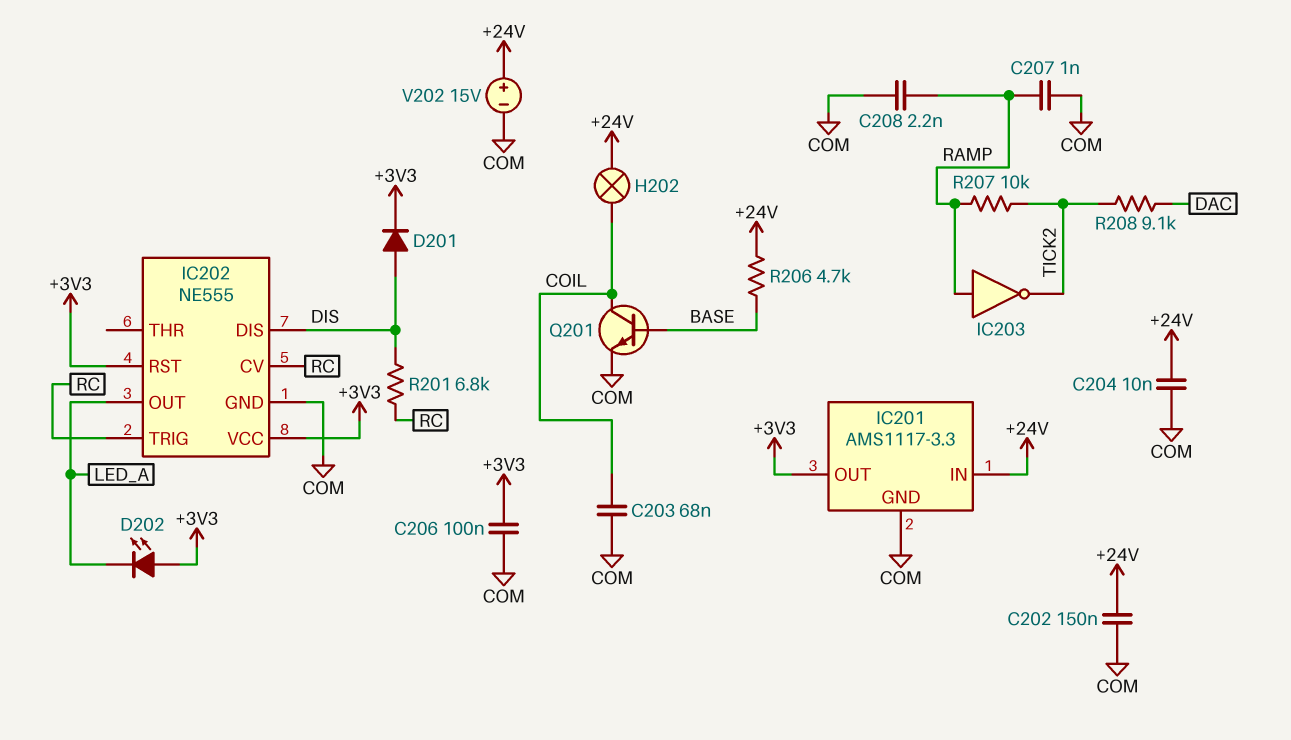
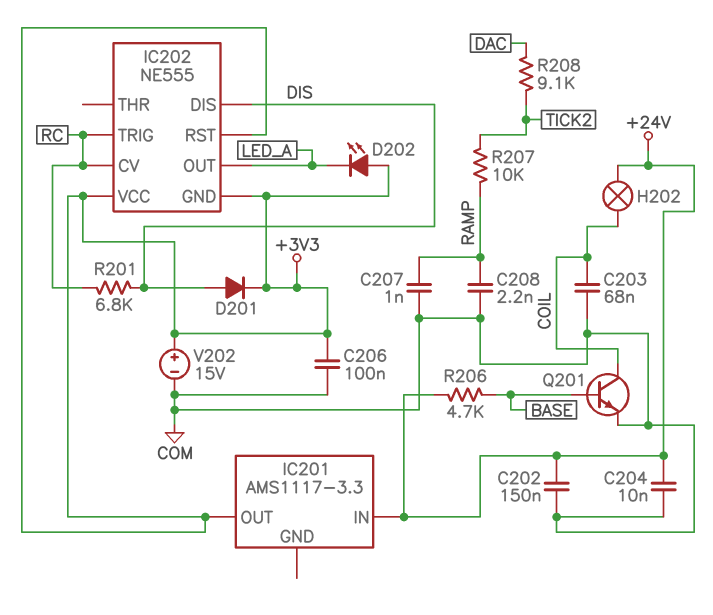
IC201 pin GND: COM -> none
IC202 pin GND: COM -> +3V3
IC203: NOT (in RAMP, out TICK2) -> none
V202: 15V (plus +24V, minus COM) -> 15V (plus +3V3, minus COM)

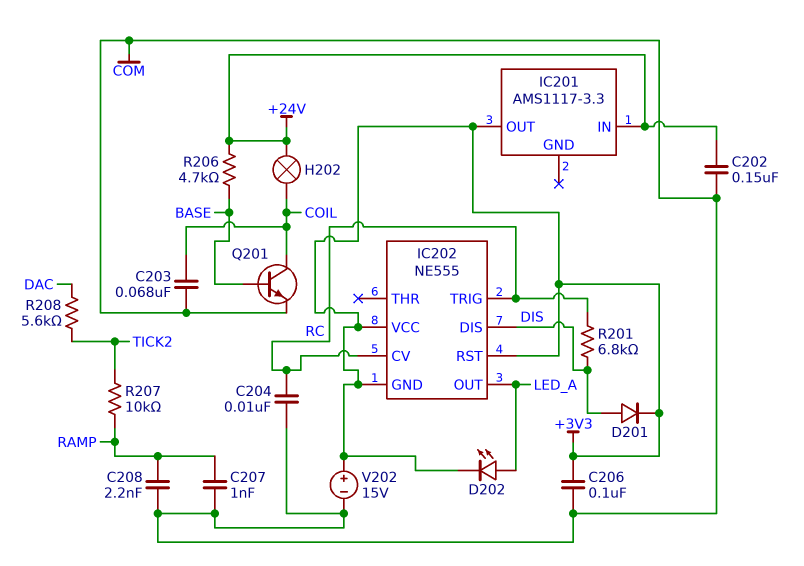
C204: 10nF (+24V, COM) -> 10nF (COM, RC)
D202: LED (A +3V3, K LED_A) -> LED (A LED_A, K +3V3)
R208: 9.1k (DAC, TICK2) -> 5.6k (DAC, TICK2)

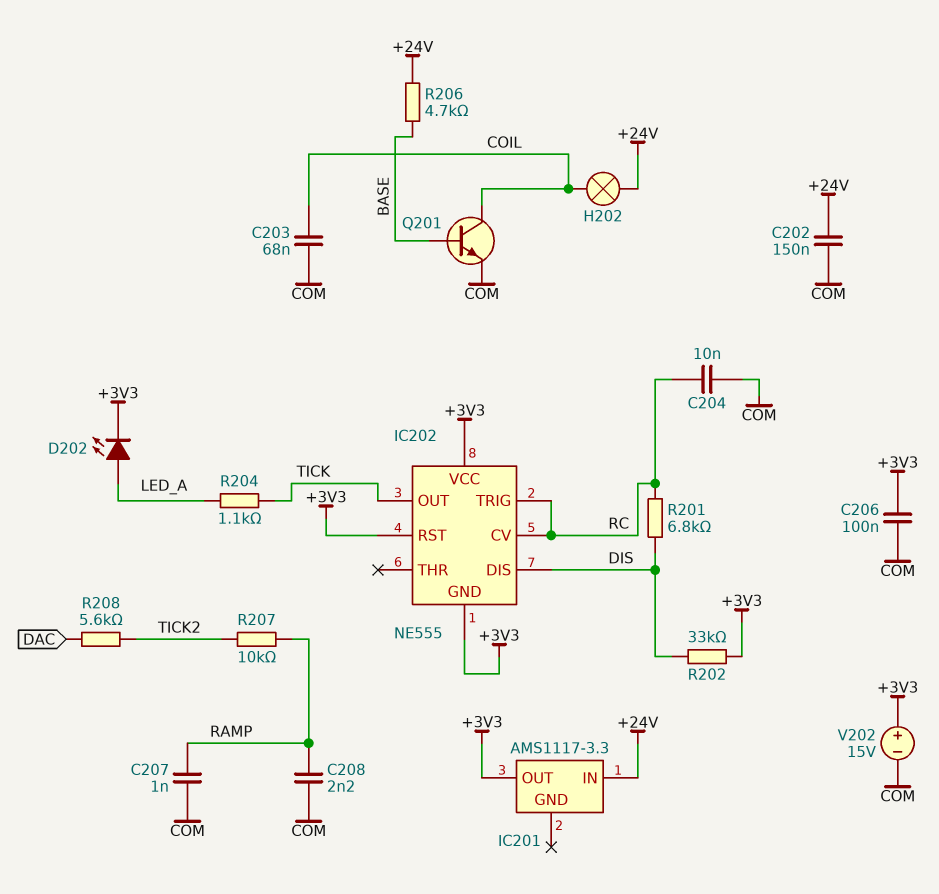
D201: diode (A DIS, K +3V3) -> none
IC202 pin OUT: LED_A -> TICK
R202: none -> 33k (+3V3, DIS)
R204: none -> 1.1k (LED_A, TICK)

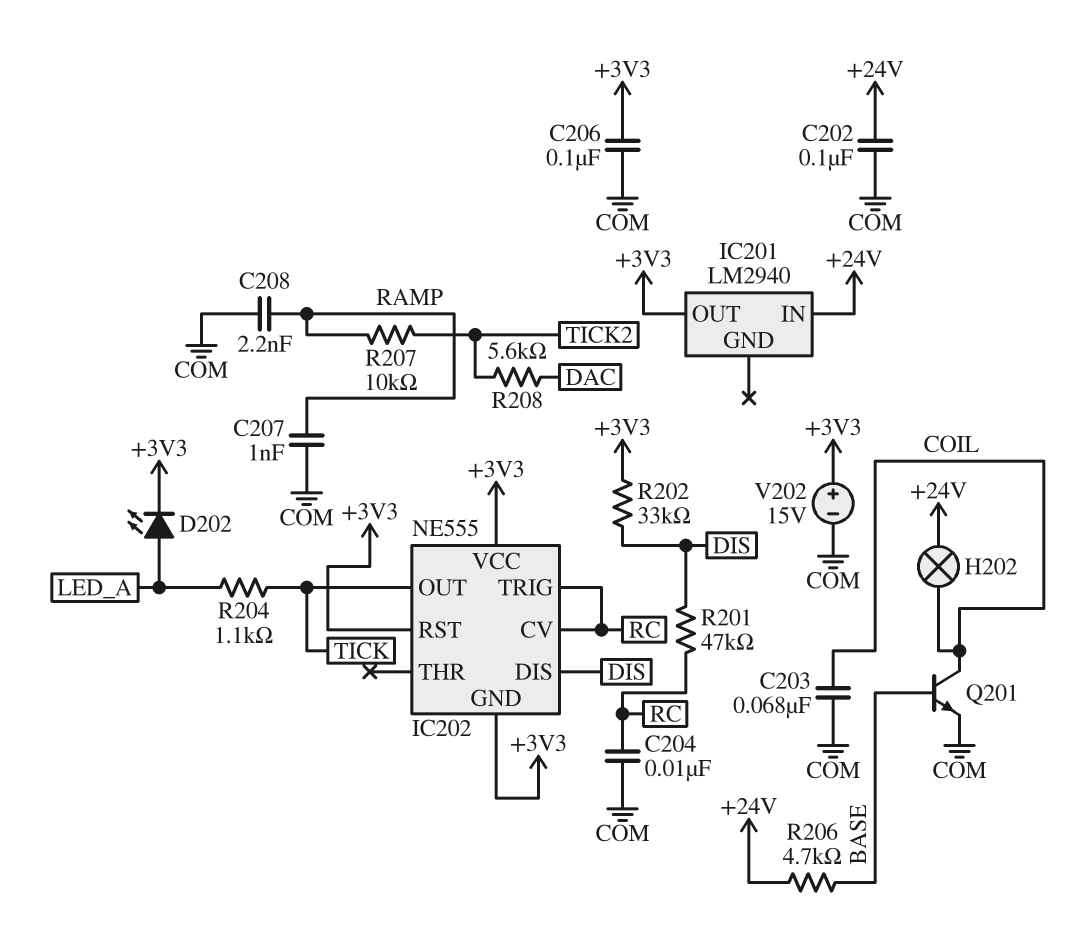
C202: 150nF (+24V, COM) -> 100nF (+24V, COM)
IC201: AMS1117-3.3 -> LM2940
R201: 6.8k (DIS, RC) -> 47k (DIS, RC)

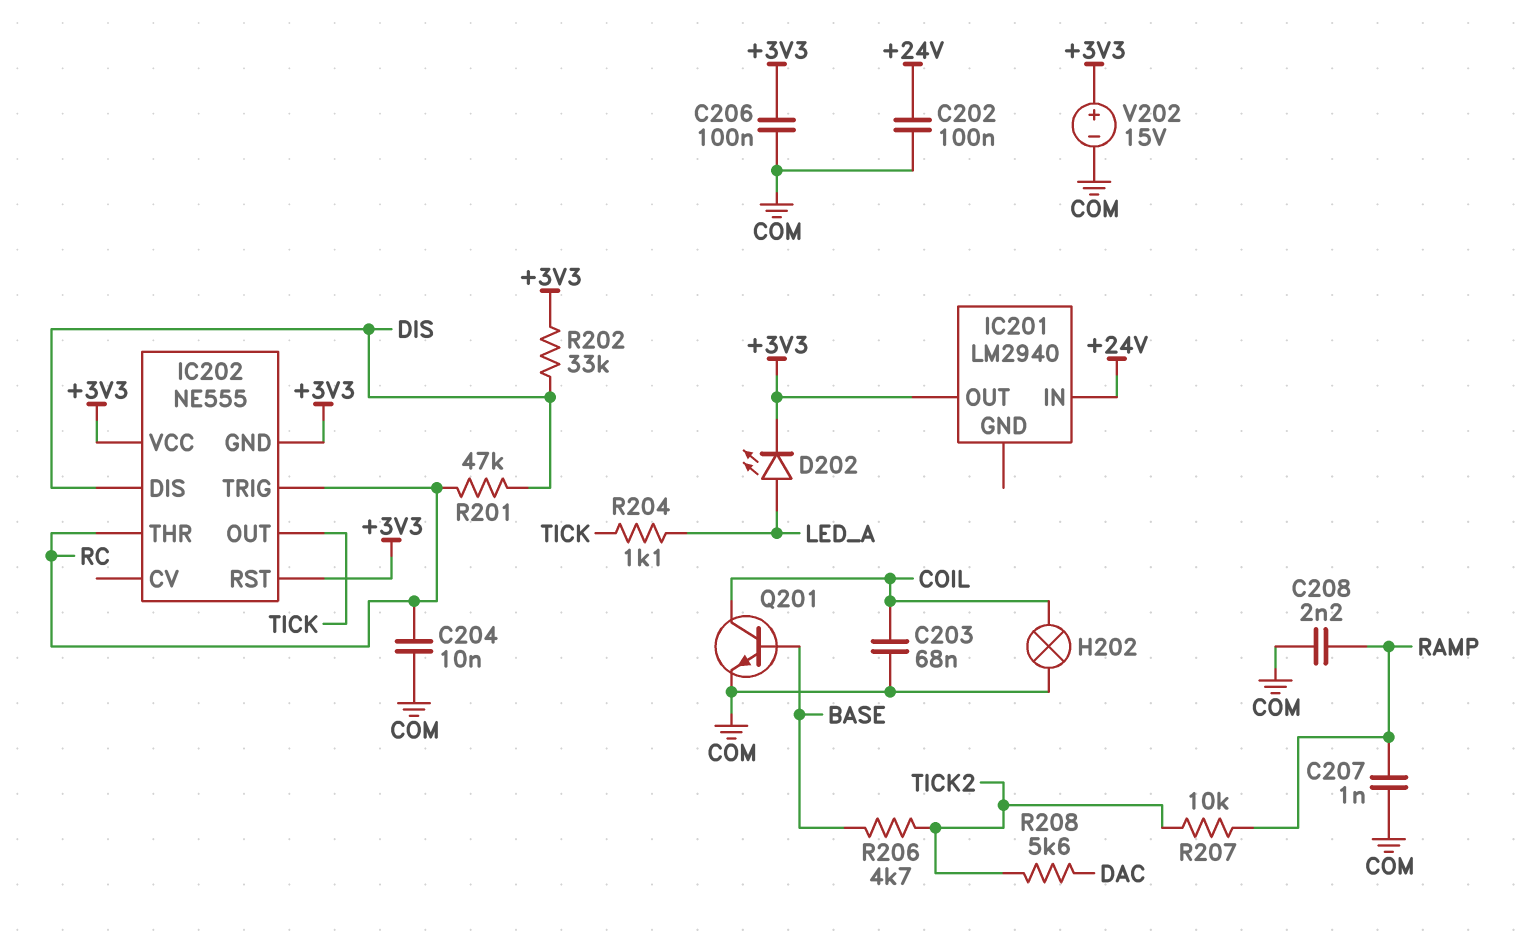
H202: lamp (+24V, COIL) -> lamp (COIL, COM)
IC202 pin CV: RC -> none
IC202 pin THR: none -> RC
R206: 4.7k (+24V, BASE) -> 4.7k (BASE, TICK2)

